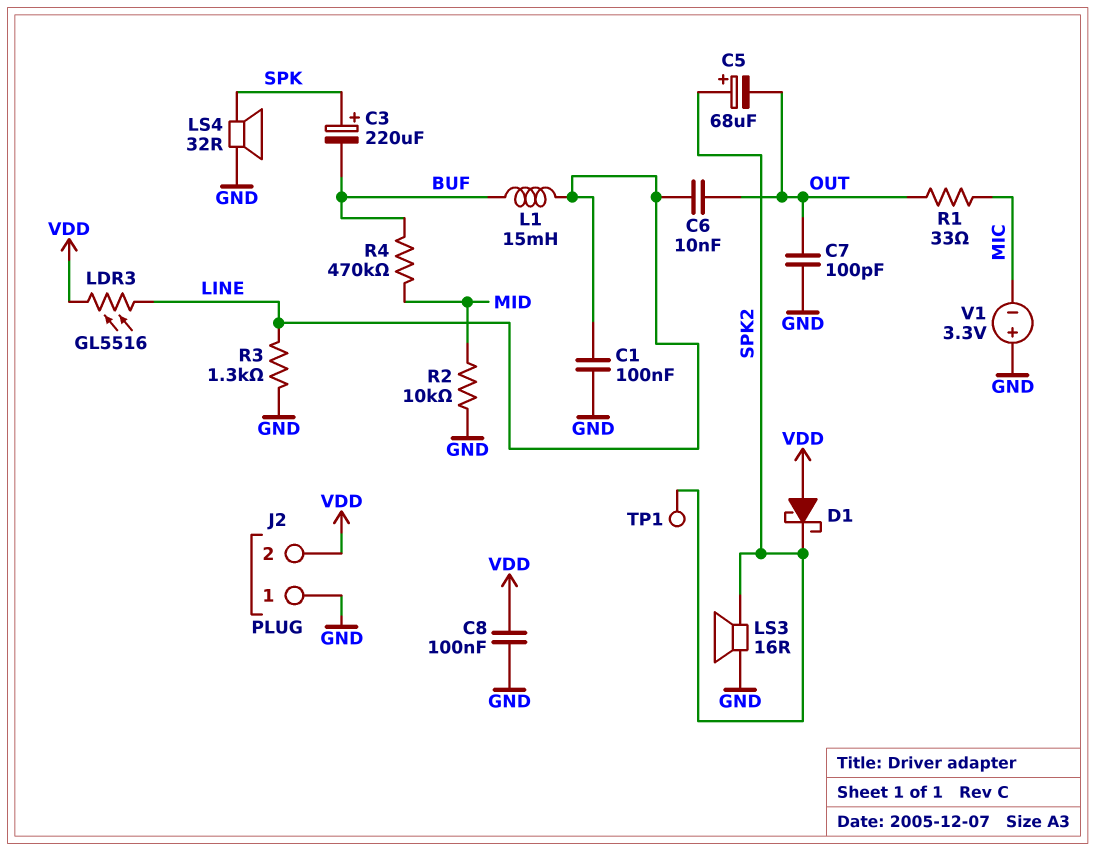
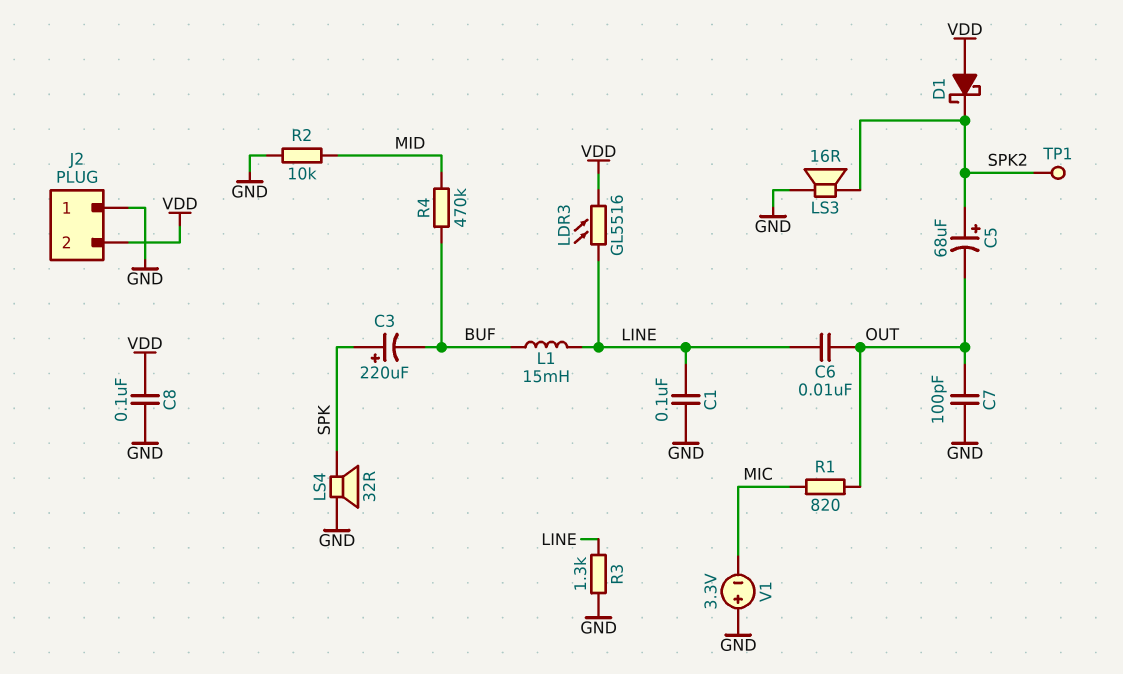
R1: 33 (MIC, OUT) -> 820 (MIC, OUT)

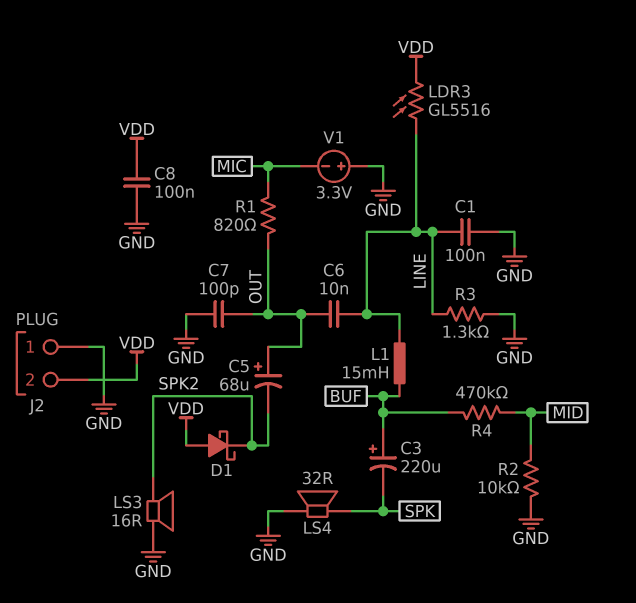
C3: 220uF (plus SPK, minus BUF) -> 220uF (plus BUF, minus SPK)
C5: 68uF (plus SPK2, minus OUT) -> 68uF (plus OUT, minus SPK2)
TP1: test point (SPK2) -> none

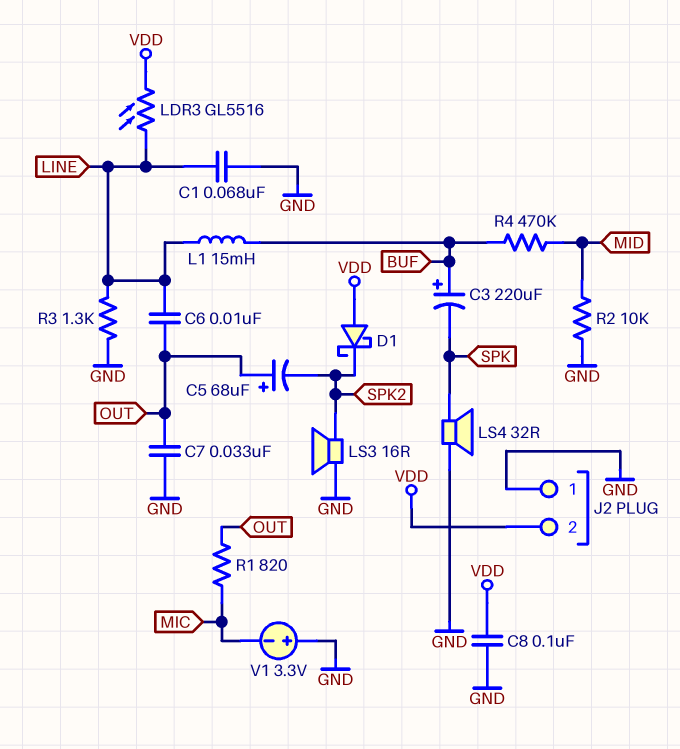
C1: 100nF (GND, LINE) -> 68nF (GND, LINE)
C7: 100pF (GND, OUT) -> 33nF (GND, OUT)

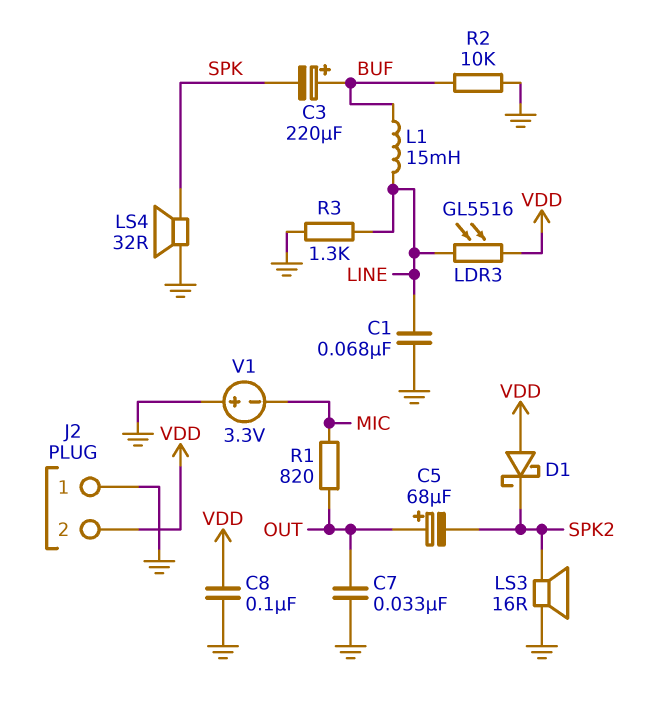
C6: 10nF (LINE, OUT) -> none
R2: 10k (GND, MID) -> 10k (BUF, GND)
R4: 470k (BUF, MID) -> none

